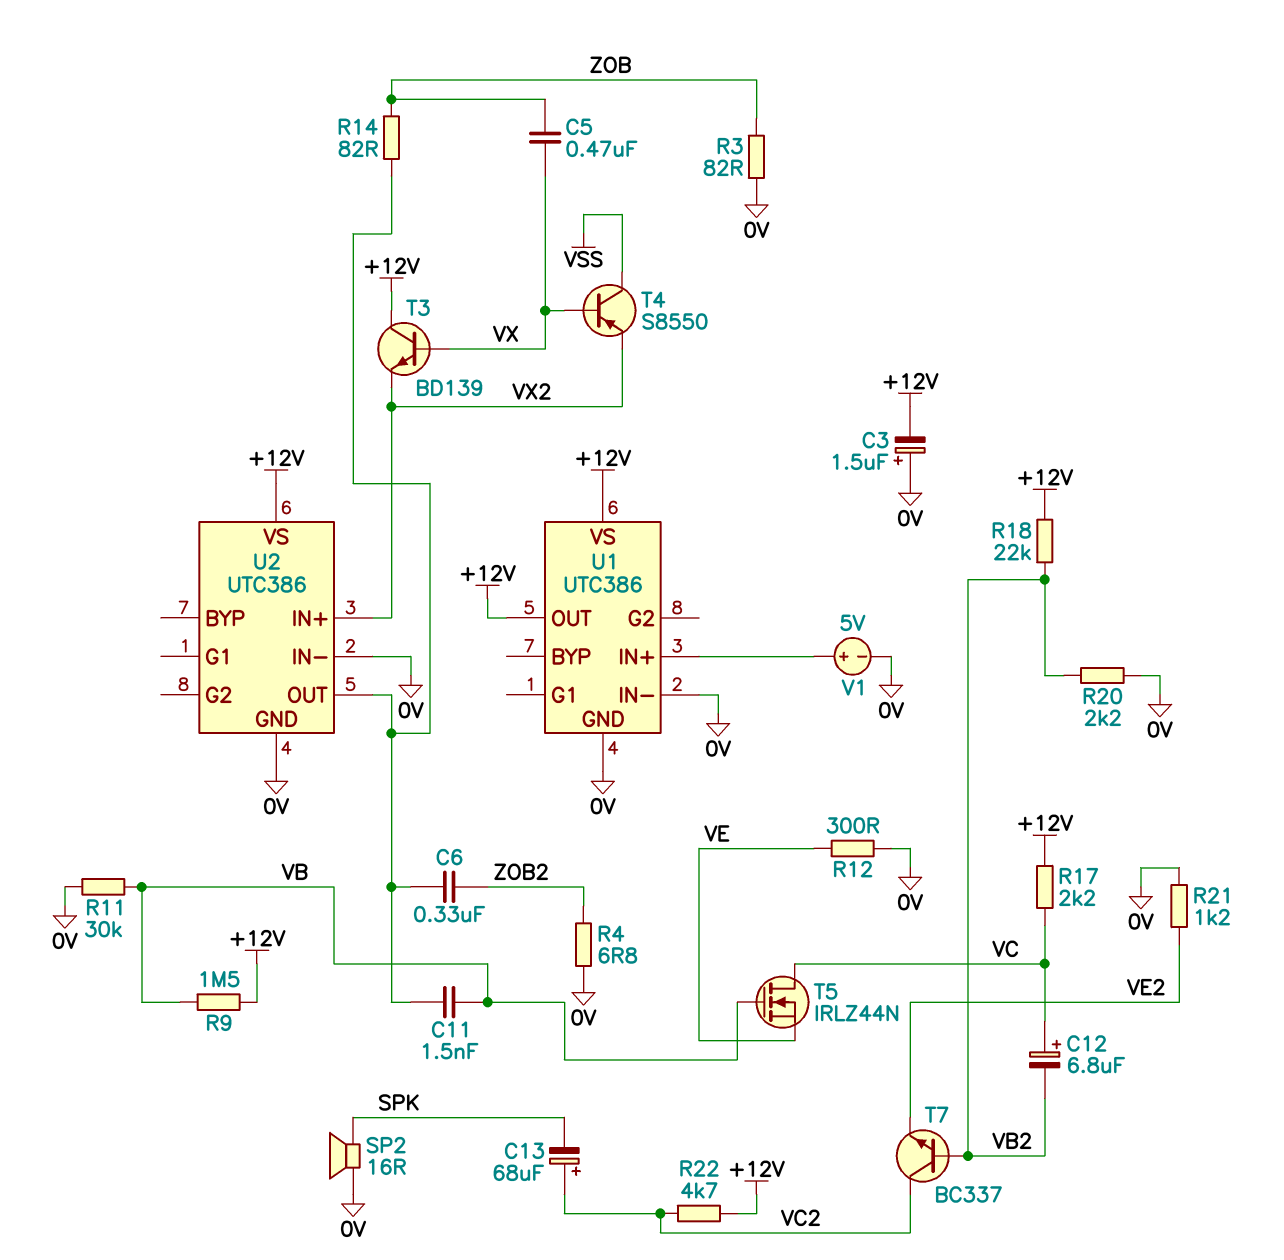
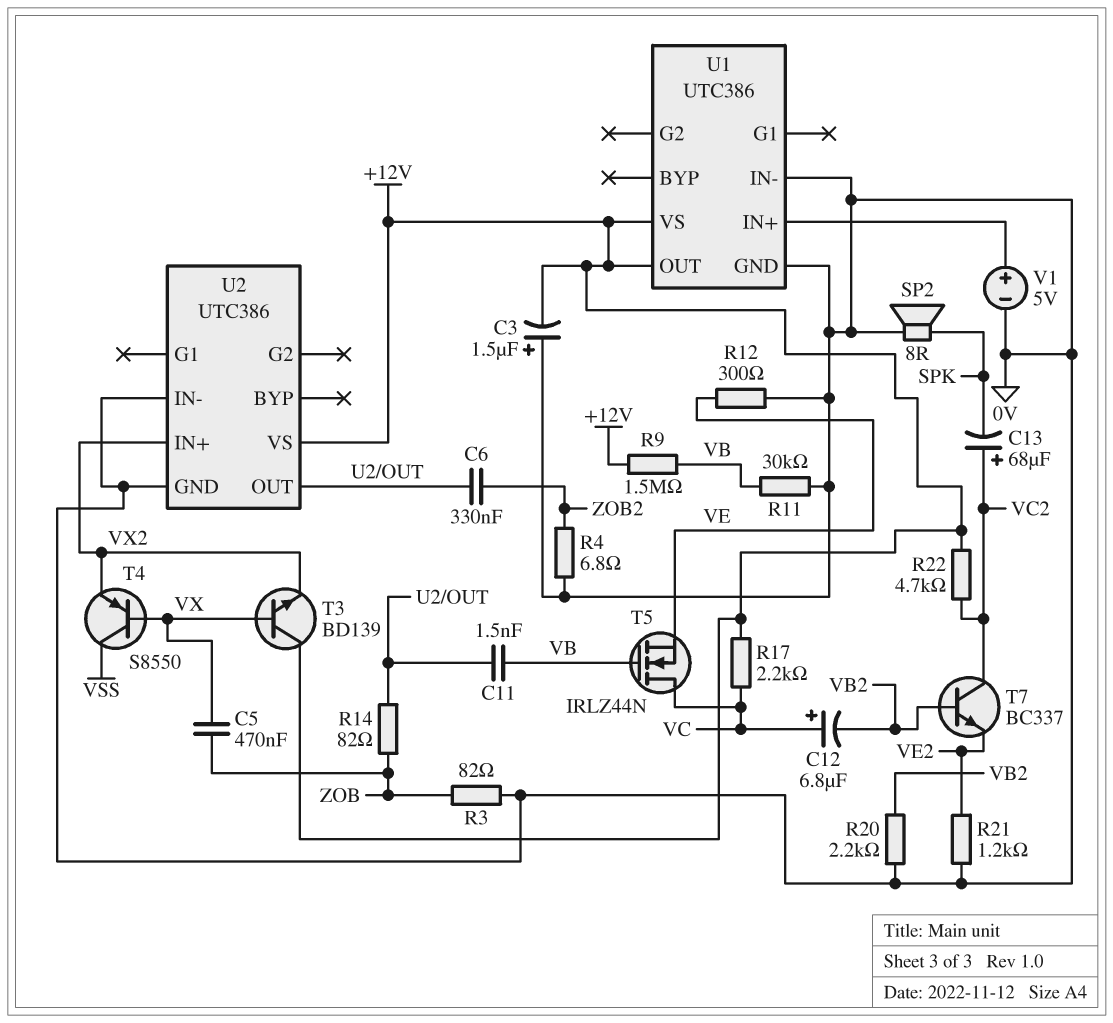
R18: 22k (+12V, VB2) -> none
SP2: speaker 16R (0V, SPK) -> speaker 8R (0V, SPK)

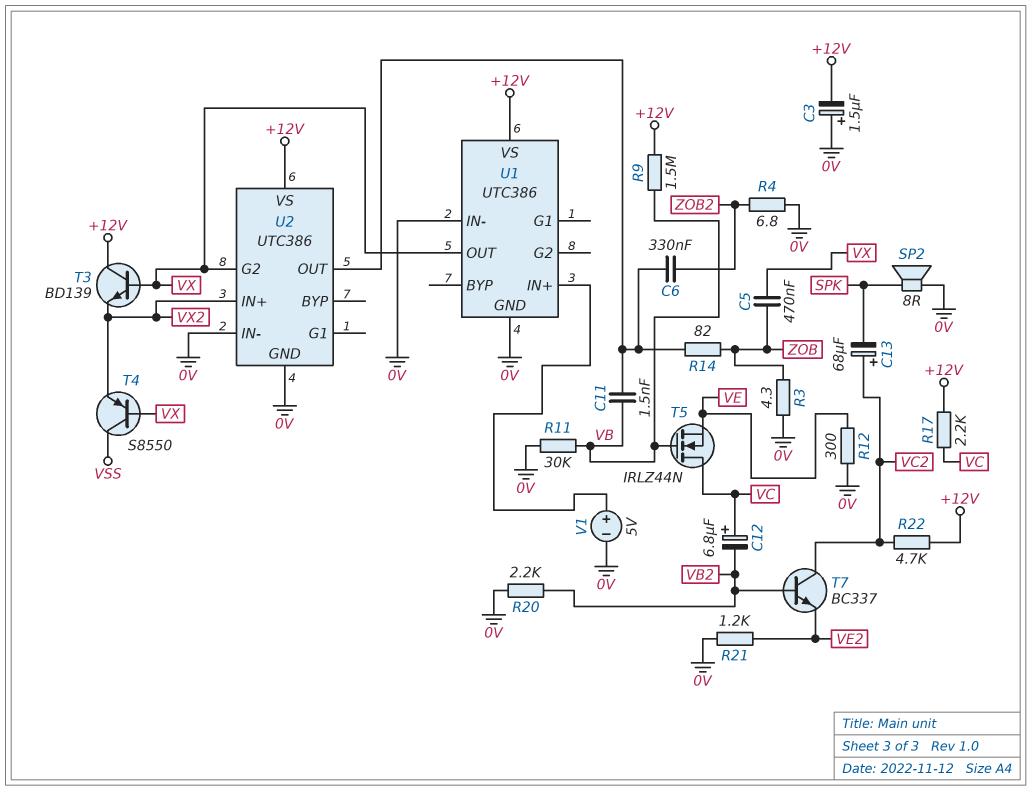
R3: 82 (0V, ZOB) -> 4.3 (0V, ZOB)
U1 pin OUT: +12V -> VX
U2 pin G2: none -> VX

